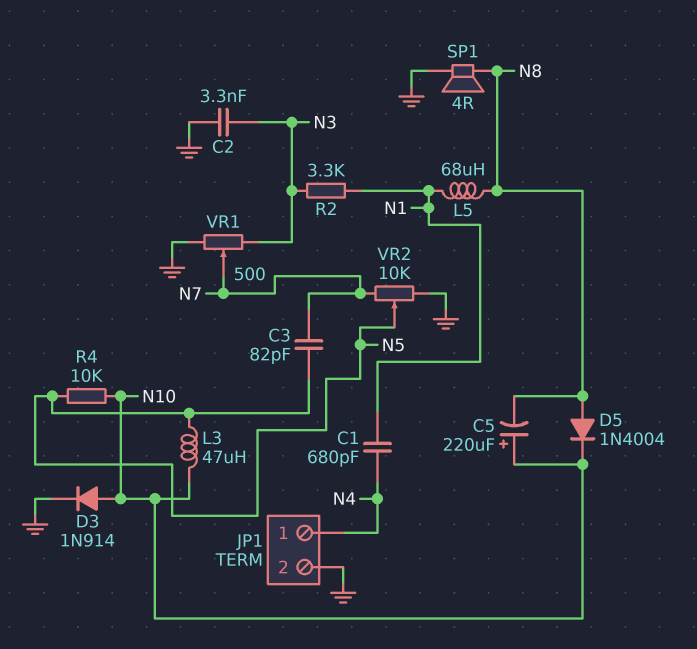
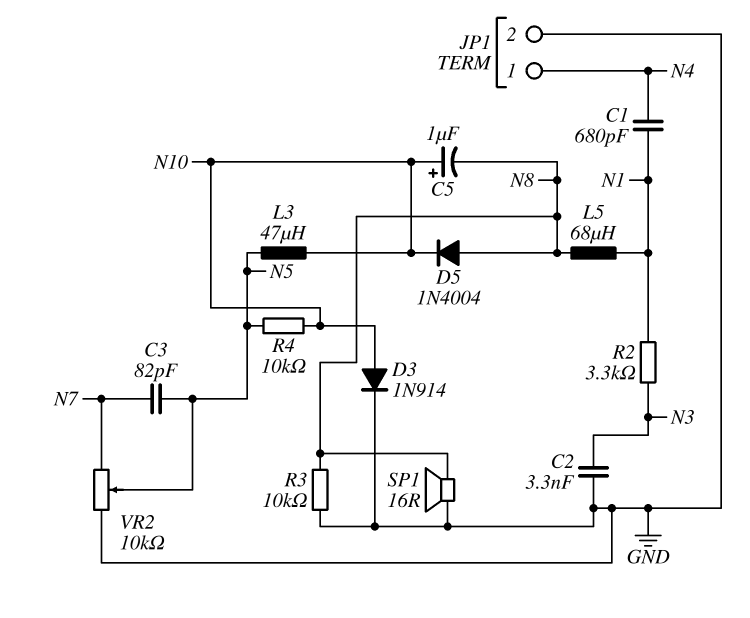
C5: 220uF (plus N10, minus N8) -> 1uF (plus N10, minus N8)
R3: none -> 10k (GND, N8)
SP1: speaker 4R (GND, N8) -> speaker 16R (GND, N8)
VR1: 500 (GND, N3, wiper N7) -> none

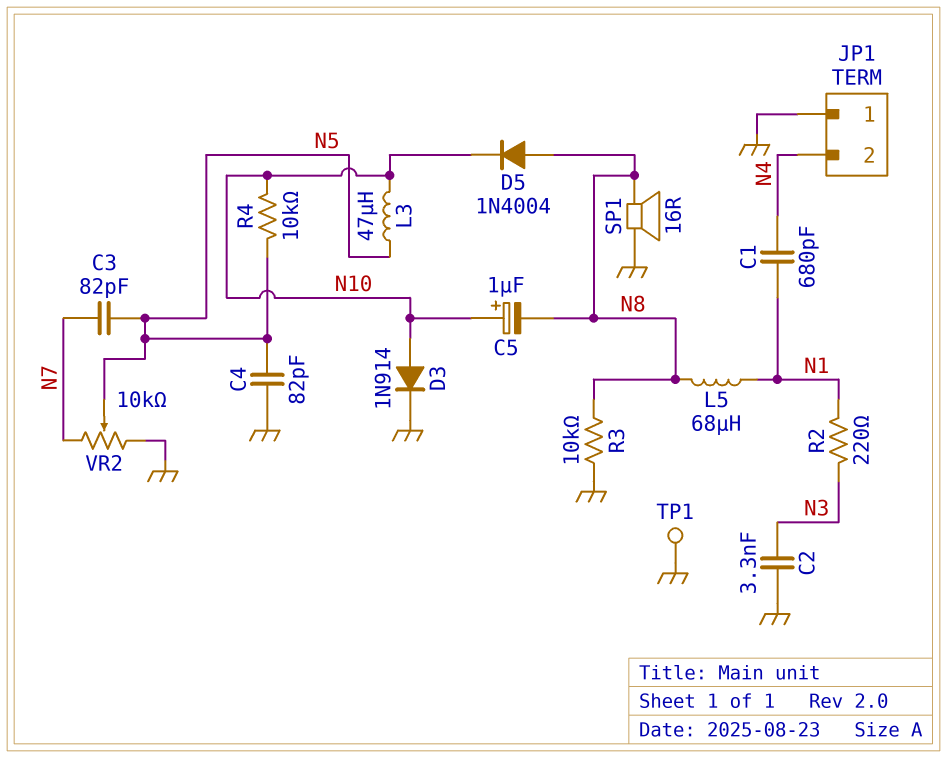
C4: none -> 82pF (GND, N5)
JP1 pin 1: N4 -> GND
JP1 pin 2: GND -> N4
R2: 3.3k (N1, N3) -> 220 (N1, N3)
TP1: none -> test point (GND)

